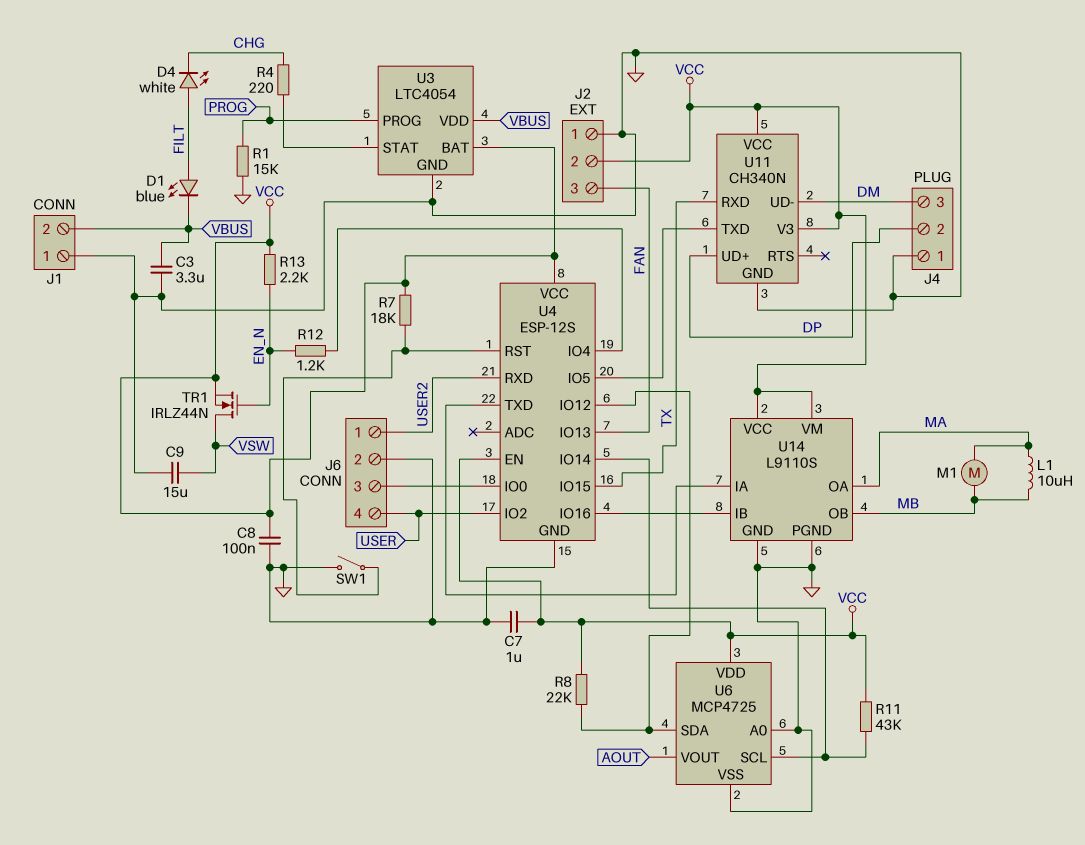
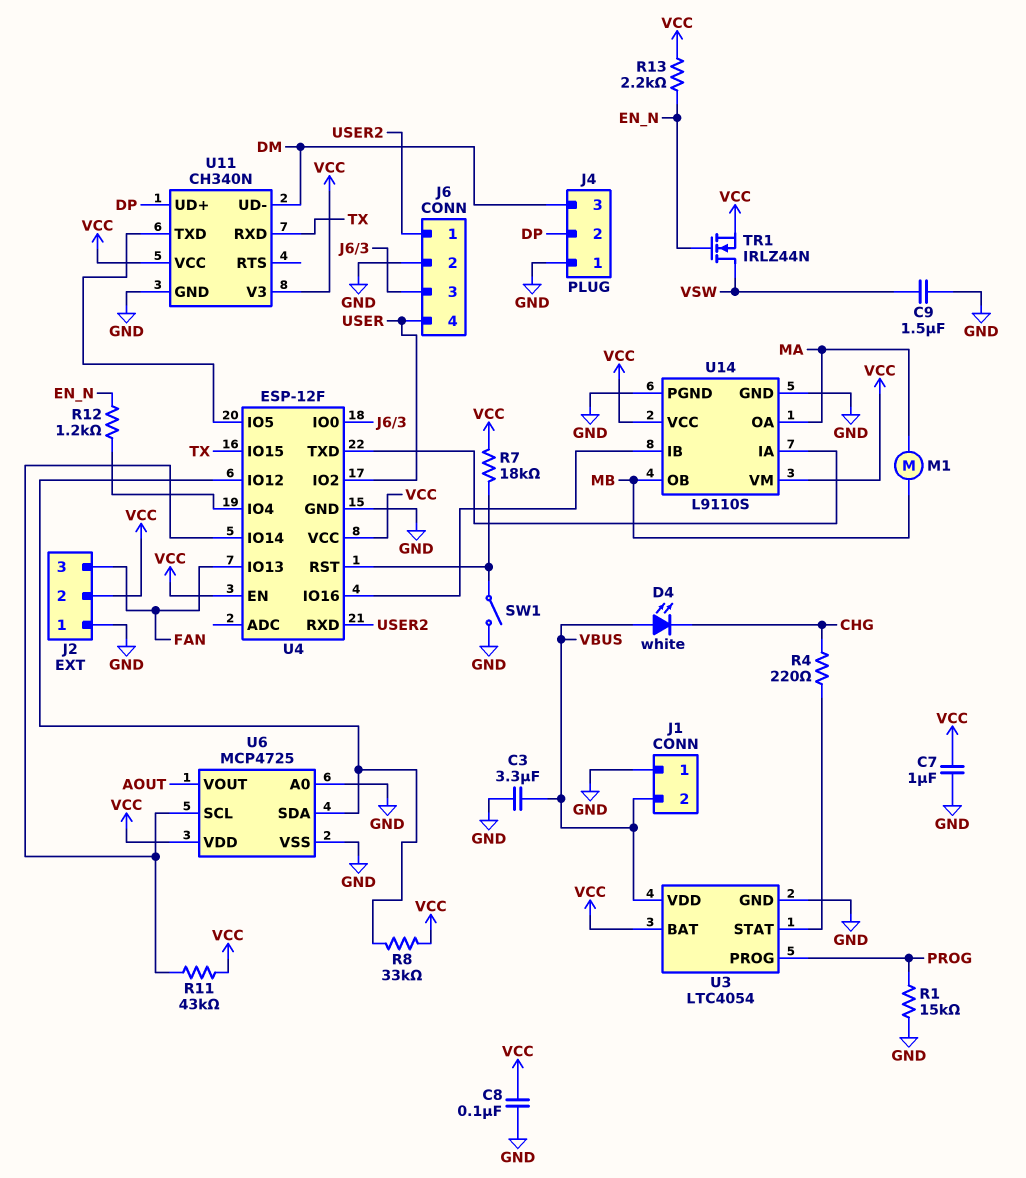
C9: 15uF (GND, VSW) -> 1.5uF (GND, VSW)
D1: LED blue (A FILT, K VBUS) -> none
D4: LED white (A FILT, K CHG) -> LED white (A VBUS, K CHG)
L1: 10uH (MA, MB) -> none
R8: 22k (U4/IO12, VCC) -> 33k (U4/IO12, VCC)
U4: ESP-12S -> ESP-12F

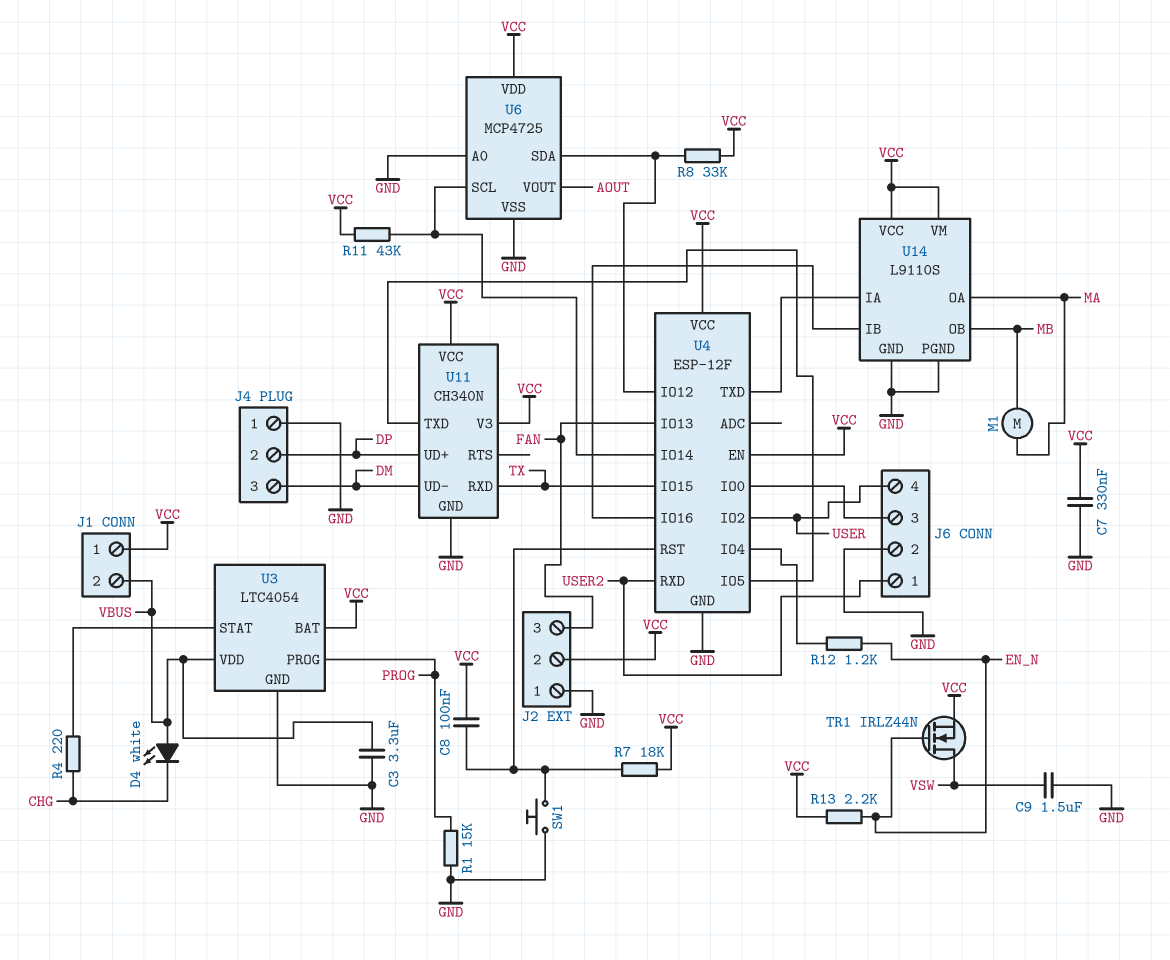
C7: 1uF (GND, VCC) -> 330nF (GND, VCC)
C8: 100nF (GND, VCC) -> 100nF (U4/RST, VCC)
J1 pin 1: GND -> VCC
SW1: switch (GND, U4/RST) -> button (GND, U4/RST)

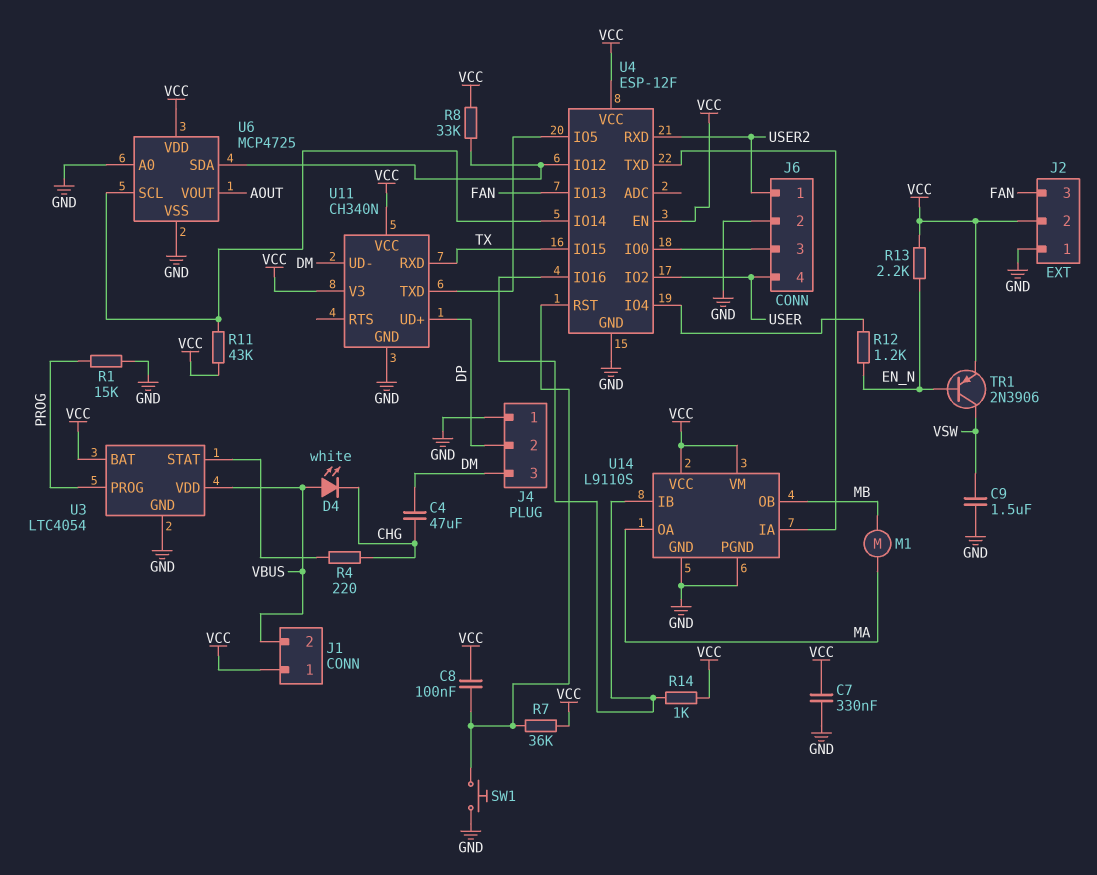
C3: 3.3uF (GND, VBUS) -> none
C4: none -> 47uF (CHG, DM)
R7: 18k (U4/RST, VCC) -> 36k (U4/RST, VCC)
R14: none -> 1k (U4/IO16, VCC)
TR1: NMOS IRLZ44N (G EN_N, D VSW, S VCC) -> PNP 2N3906 (B EN_N, C VSW, E VCC)

